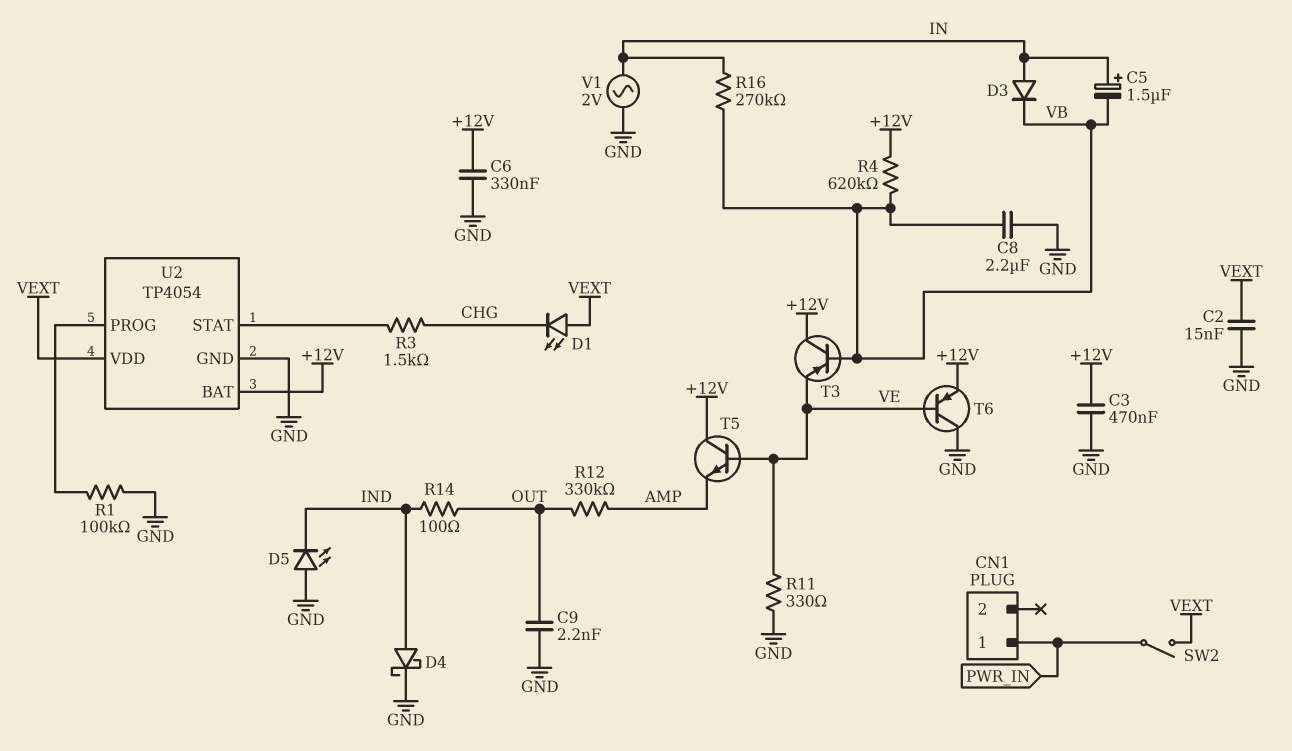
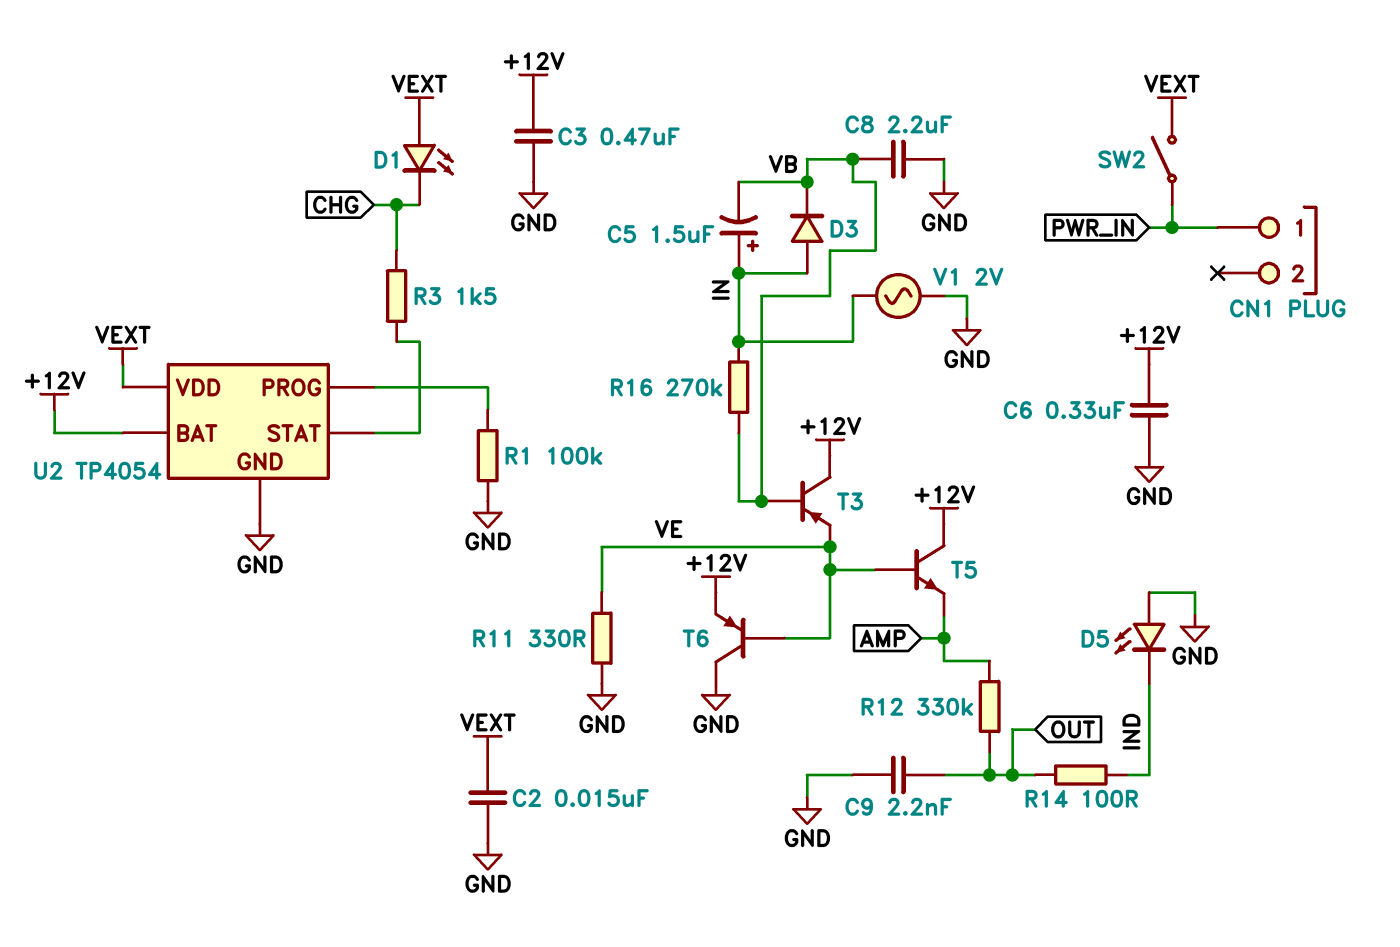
D4: schottky (A IND, K GND) -> none
R4: 620k (+12V, VB) -> none

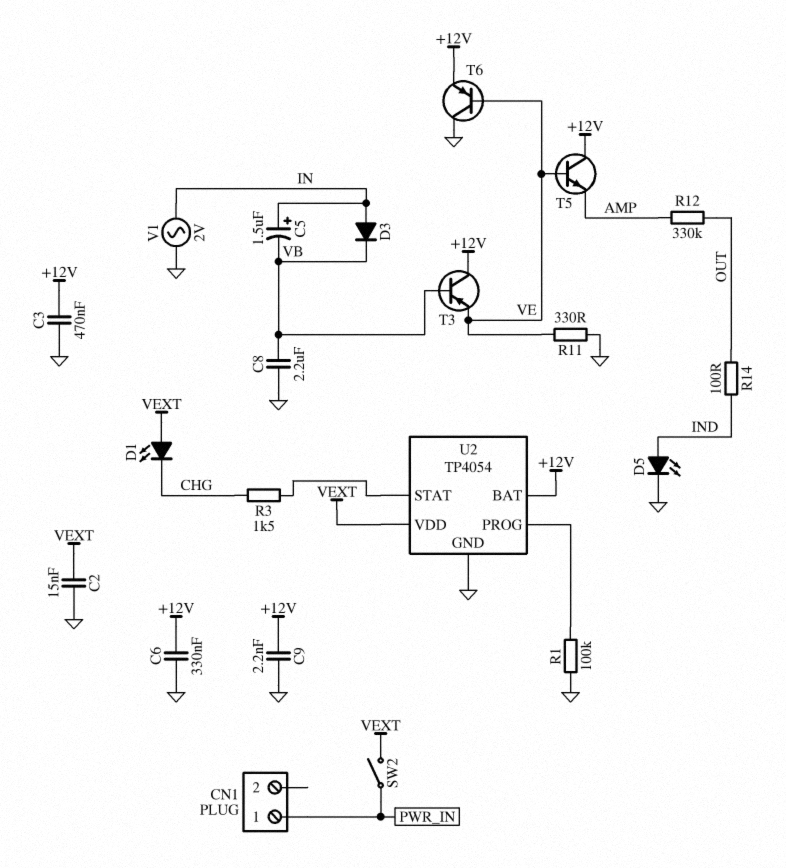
C9: 2.2nF (GND, OUT) -> 2.2nF (+12V, GND)
D5: LED (A GND, K IND) -> LED (A IND, K GND)
R16: 270k (IN, VB) -> none

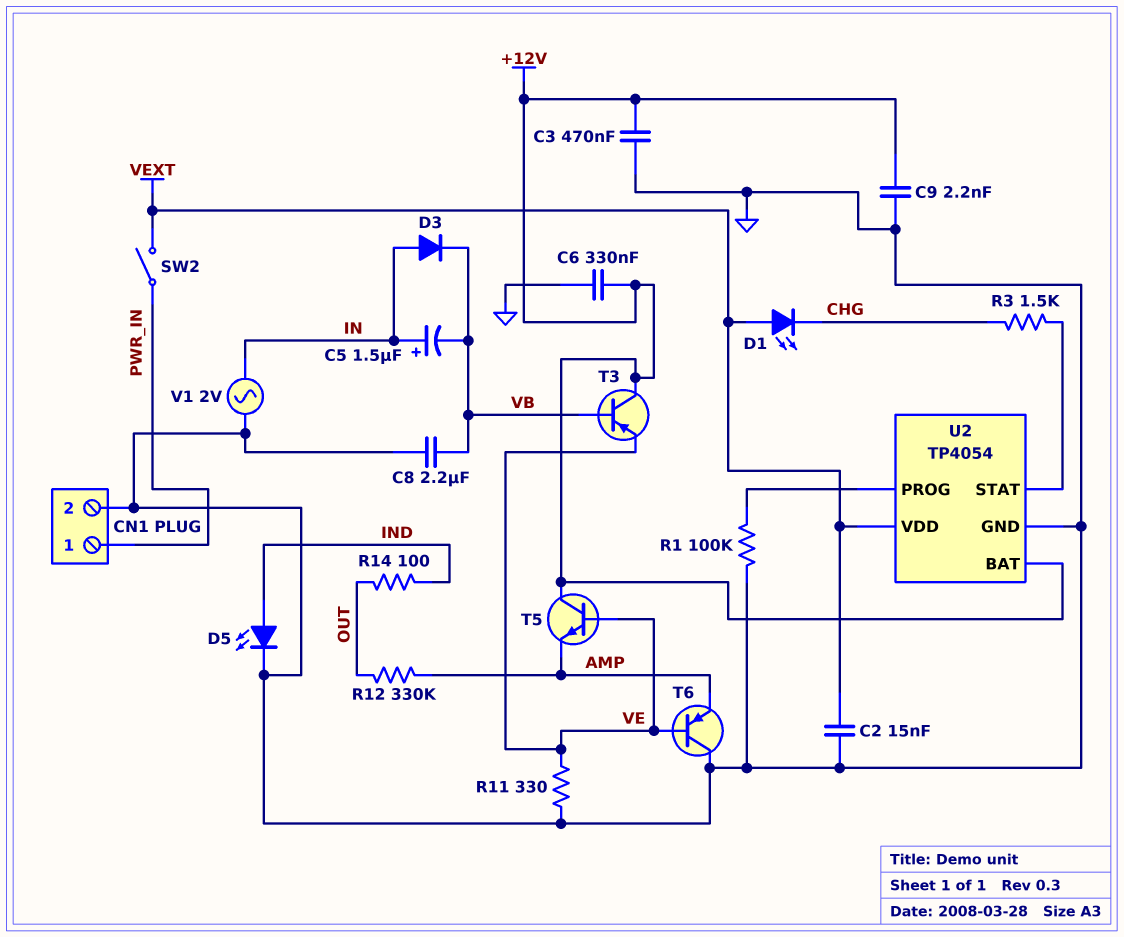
CN1 pin 2: none -> GND
T6: PNP (B VE, C GND, E +12V) -> PNP (B VE, C GND, E AMP)

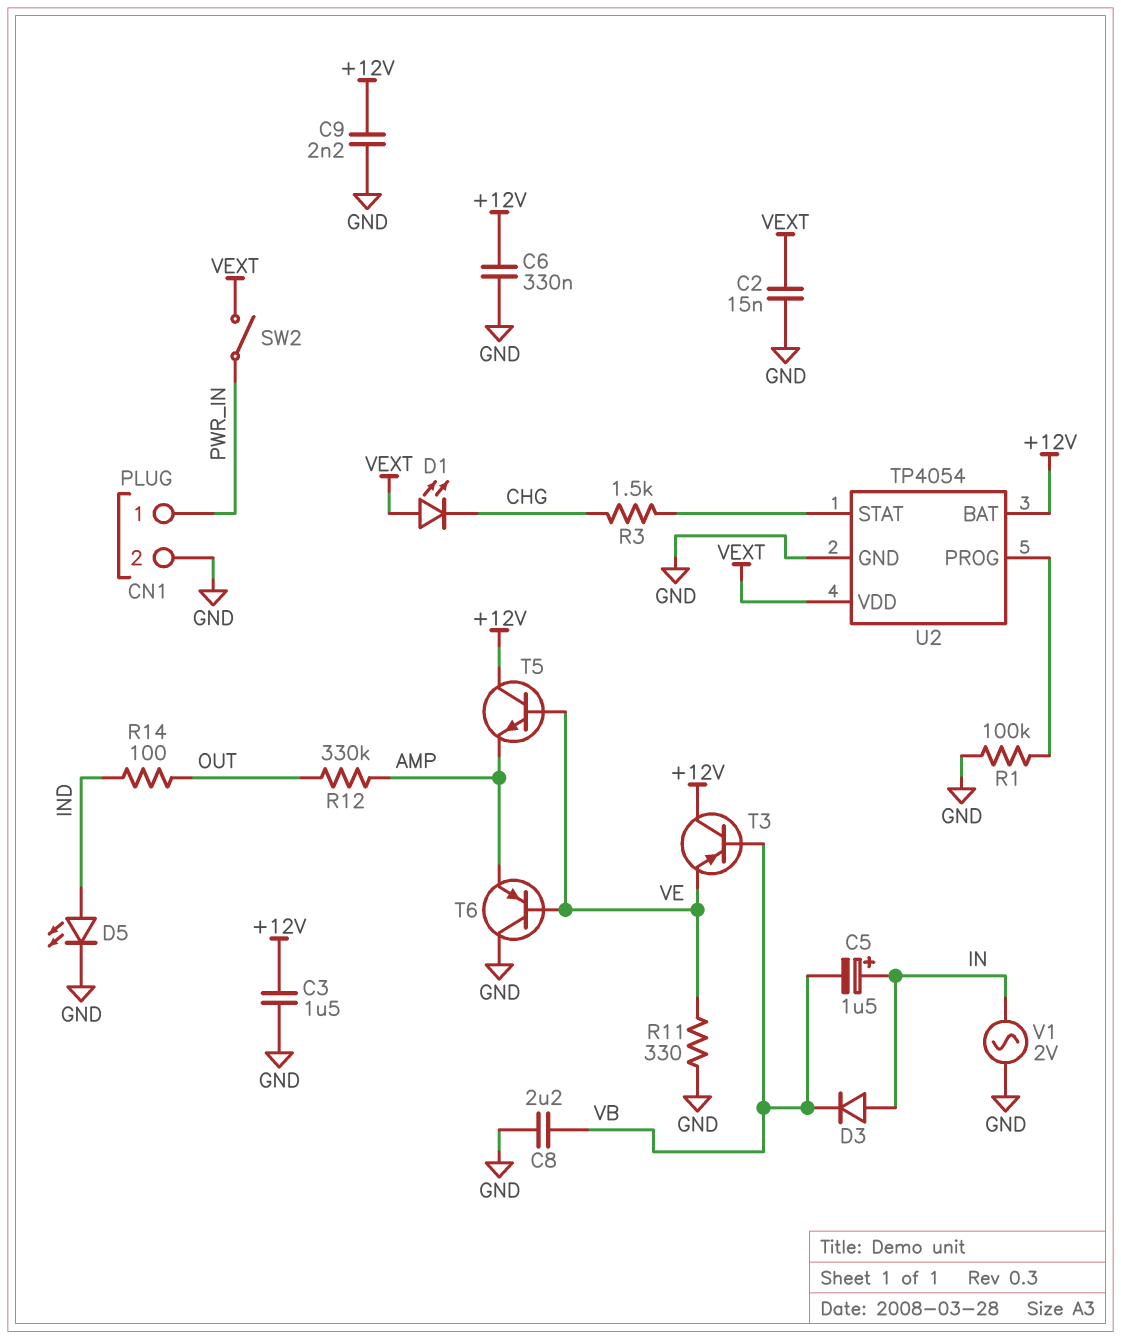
C3: 470nF (+12V, GND) -> 1.5uF (+12V, GND)

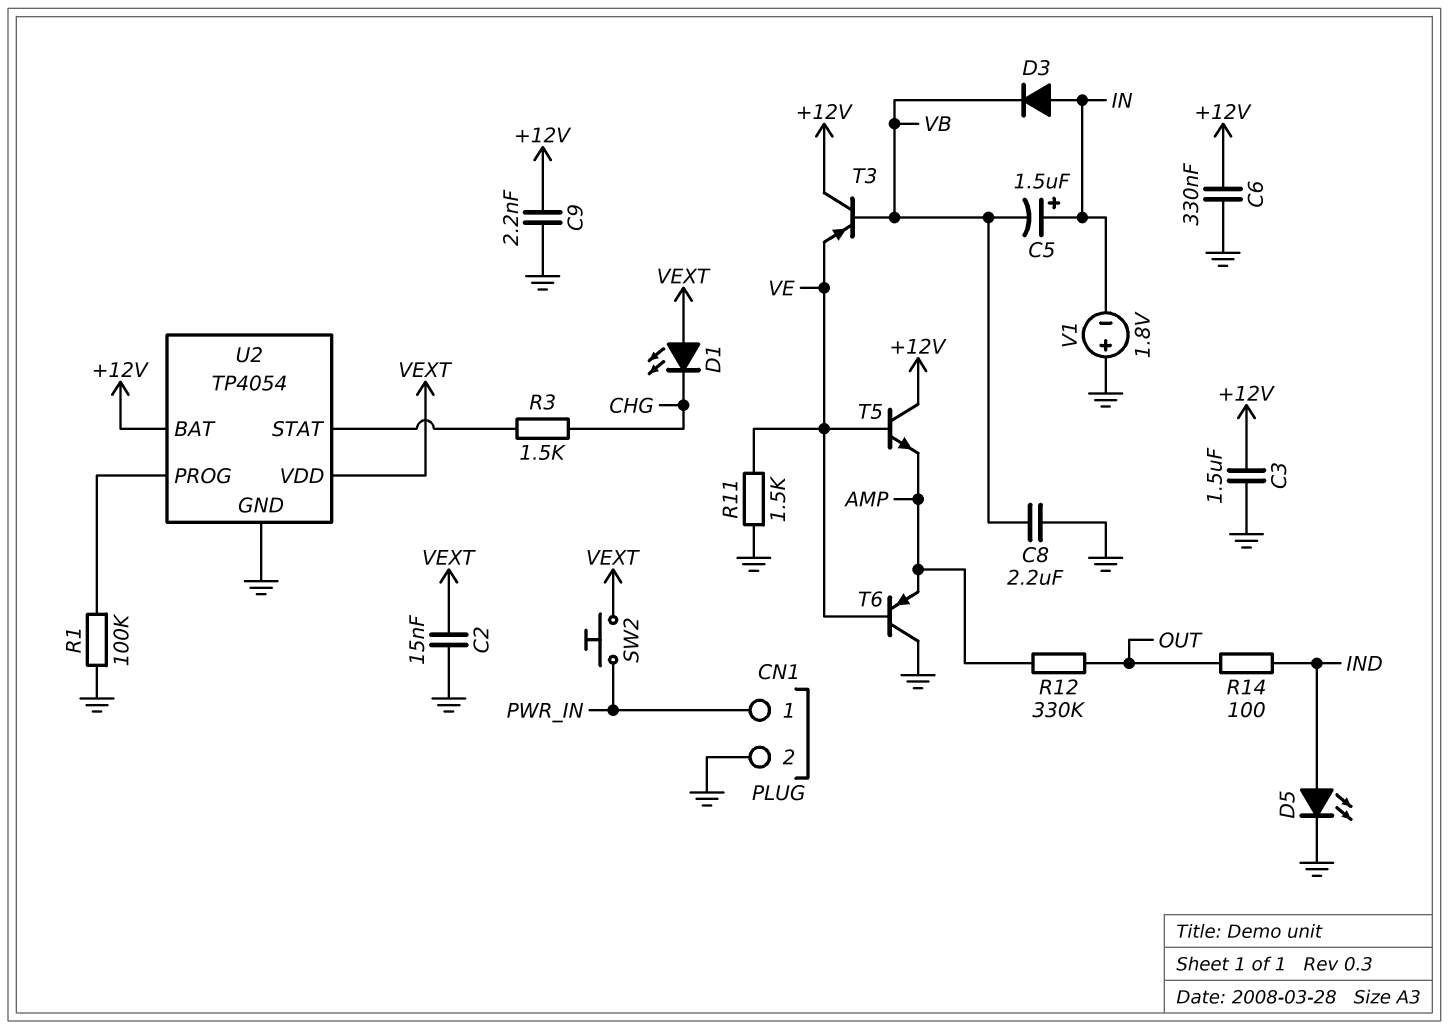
R11: 330 (GND, VE) -> 1.5k (GND, VE)
SW2: switch (PWR_IN, VEXT) -> button (PWR_IN, VEXT)
V1: AC 2V (GND, IN) -> 1.8V (plus GND, minus IN)

